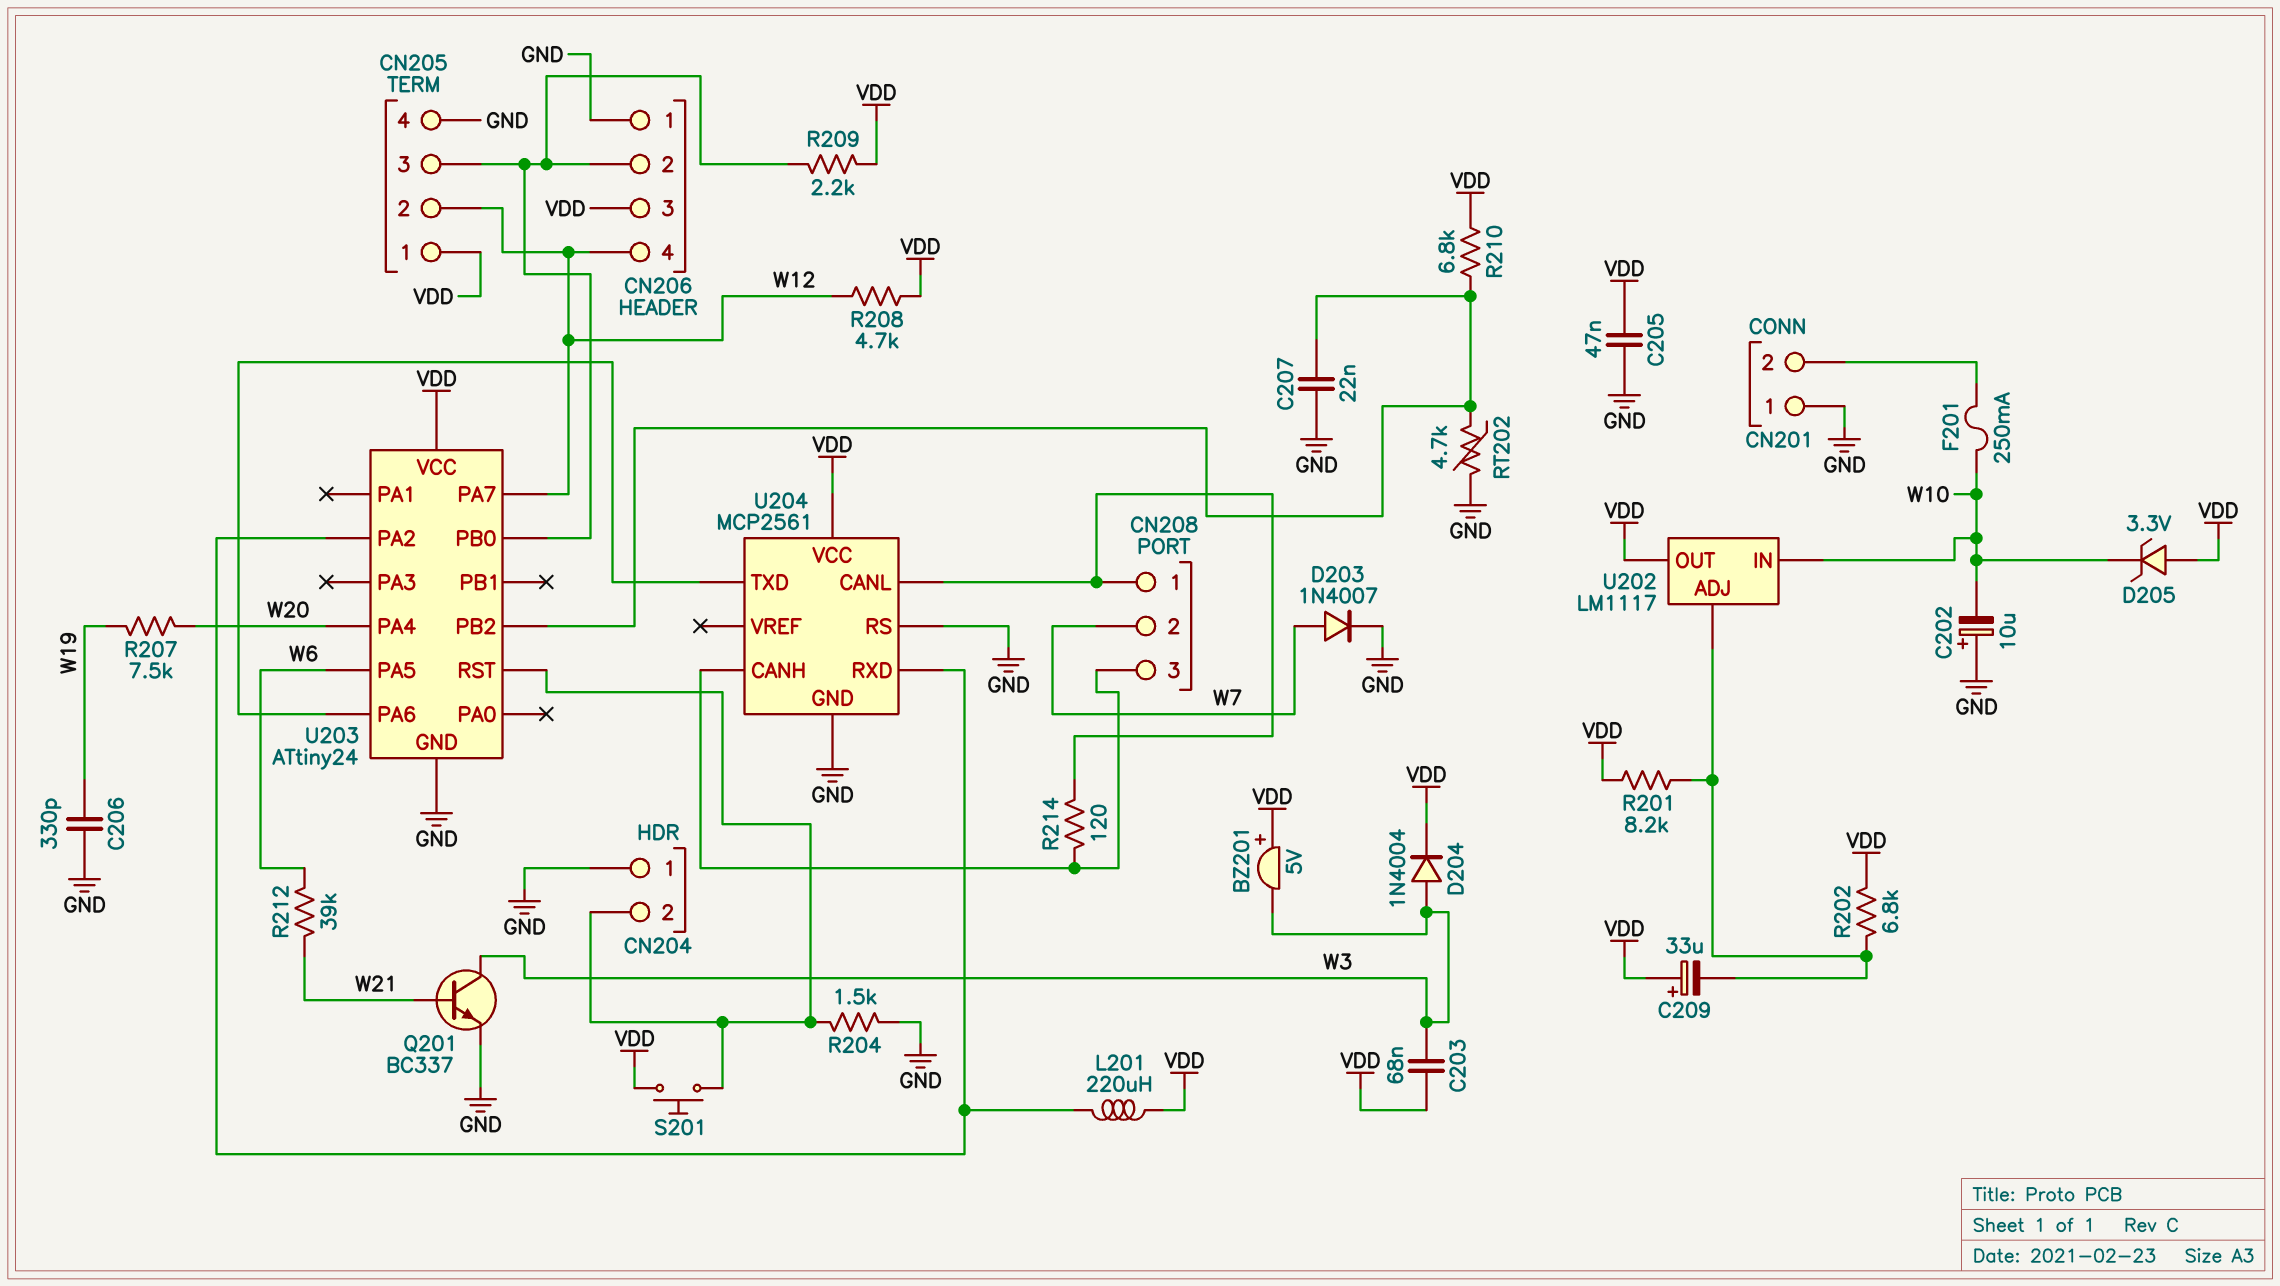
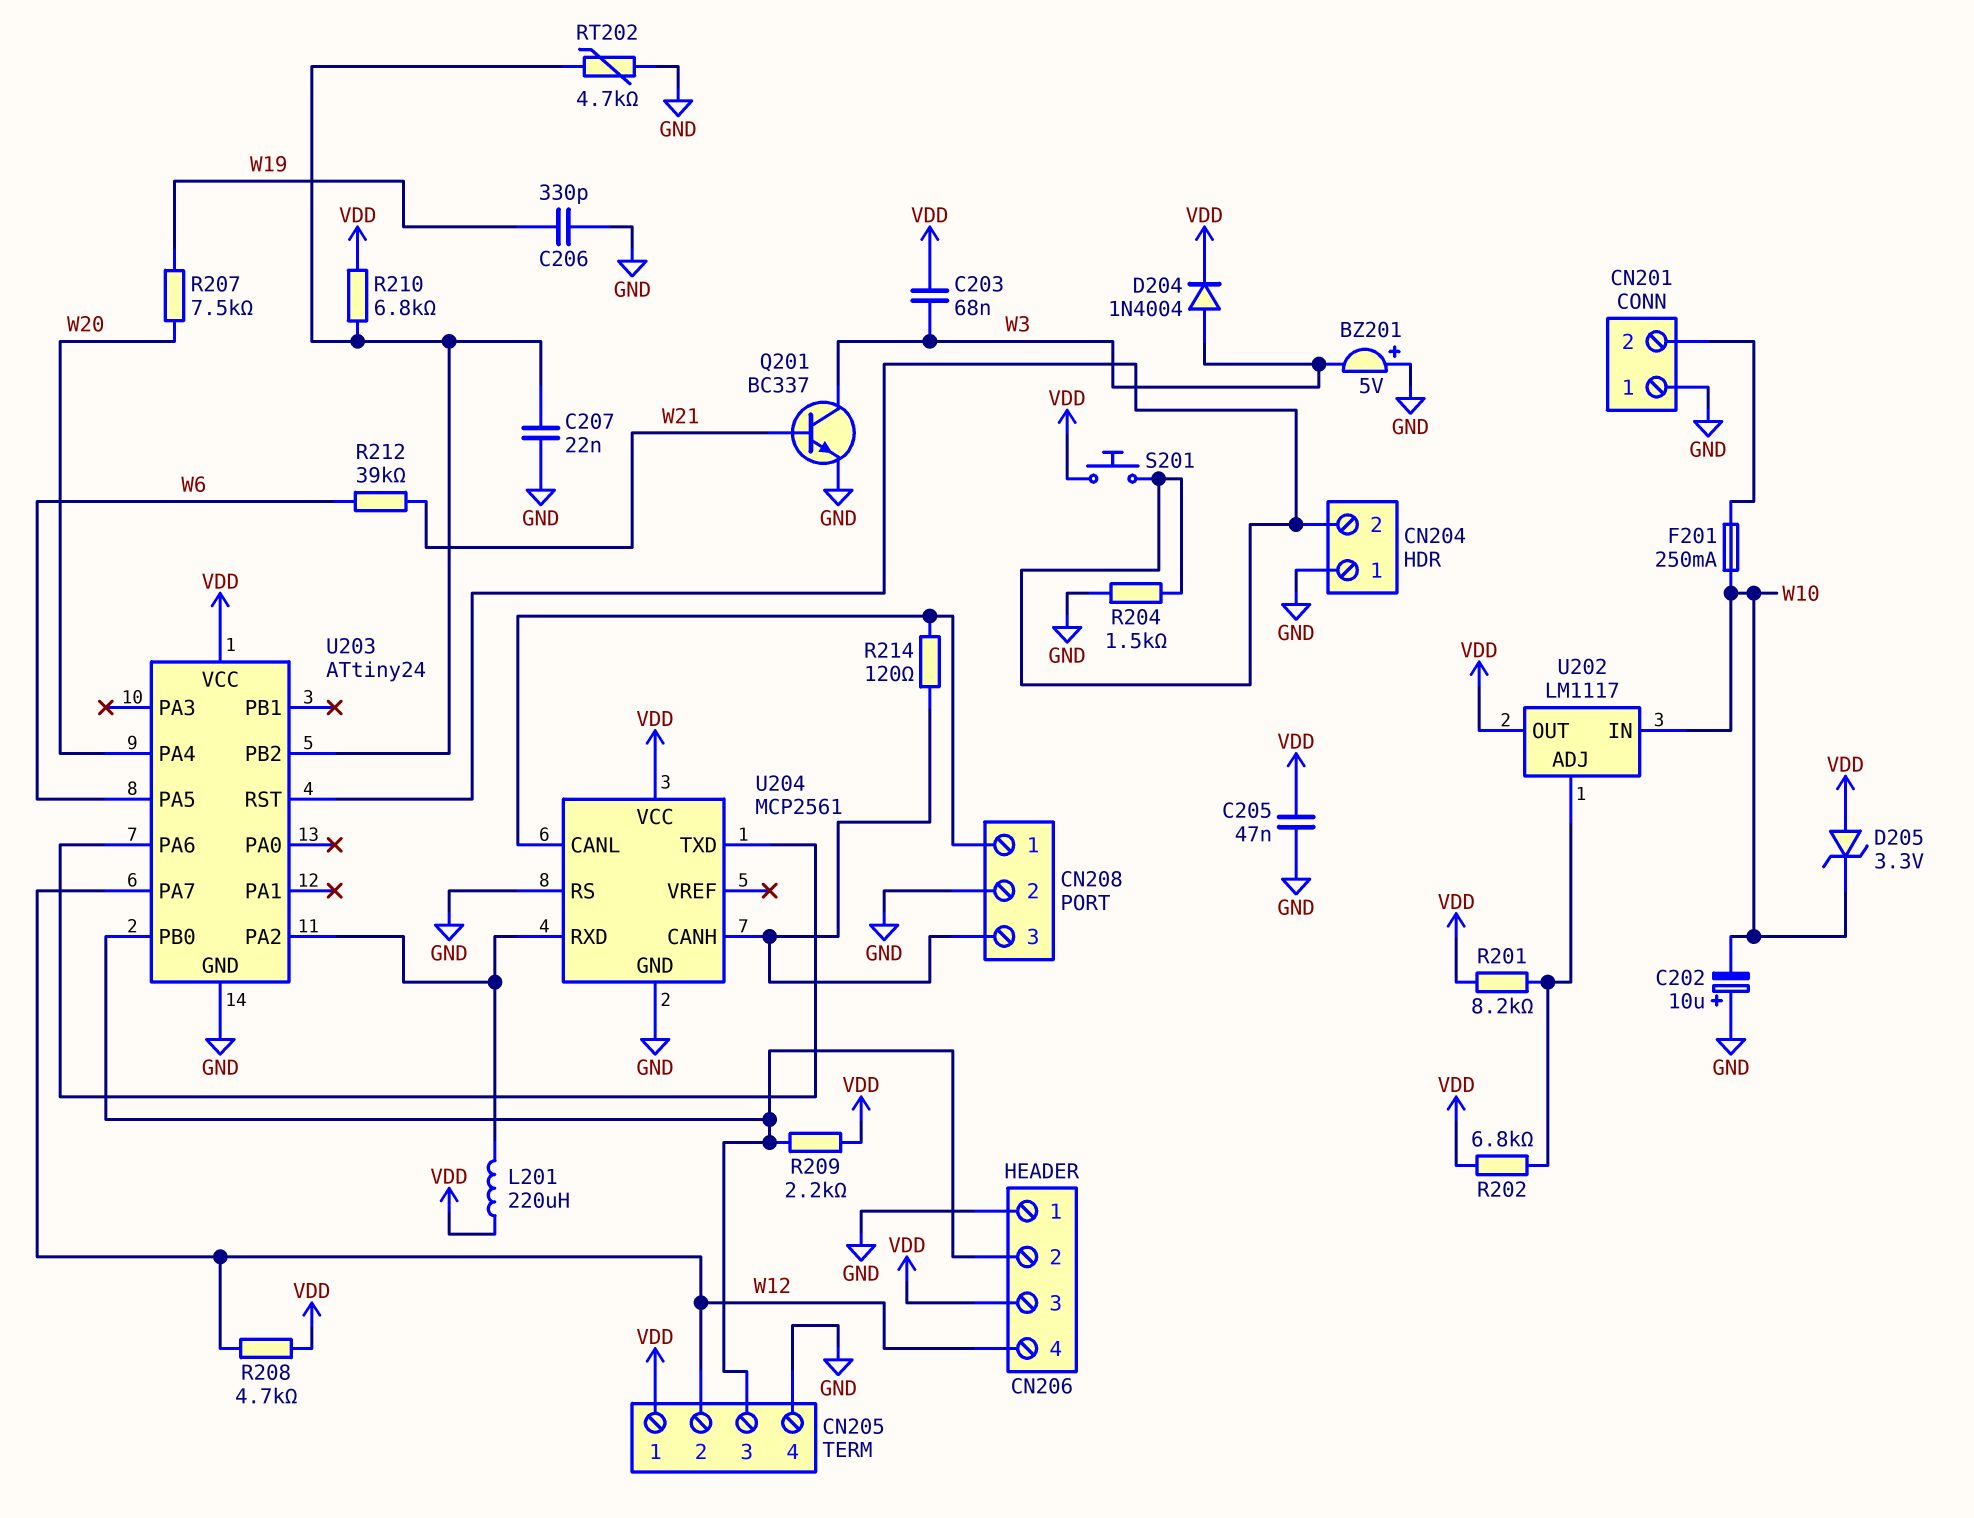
BZ201: buzzer 5V (plus VDD, minus W3) -> buzzer 5V (plus GND, minus W3)
C209: 33uF (plus VDD, minus U202/ADJ) -> none
CN208 pin 2: W7 -> GND
D203: diode 1N4007 (A W7, K GND) -> none

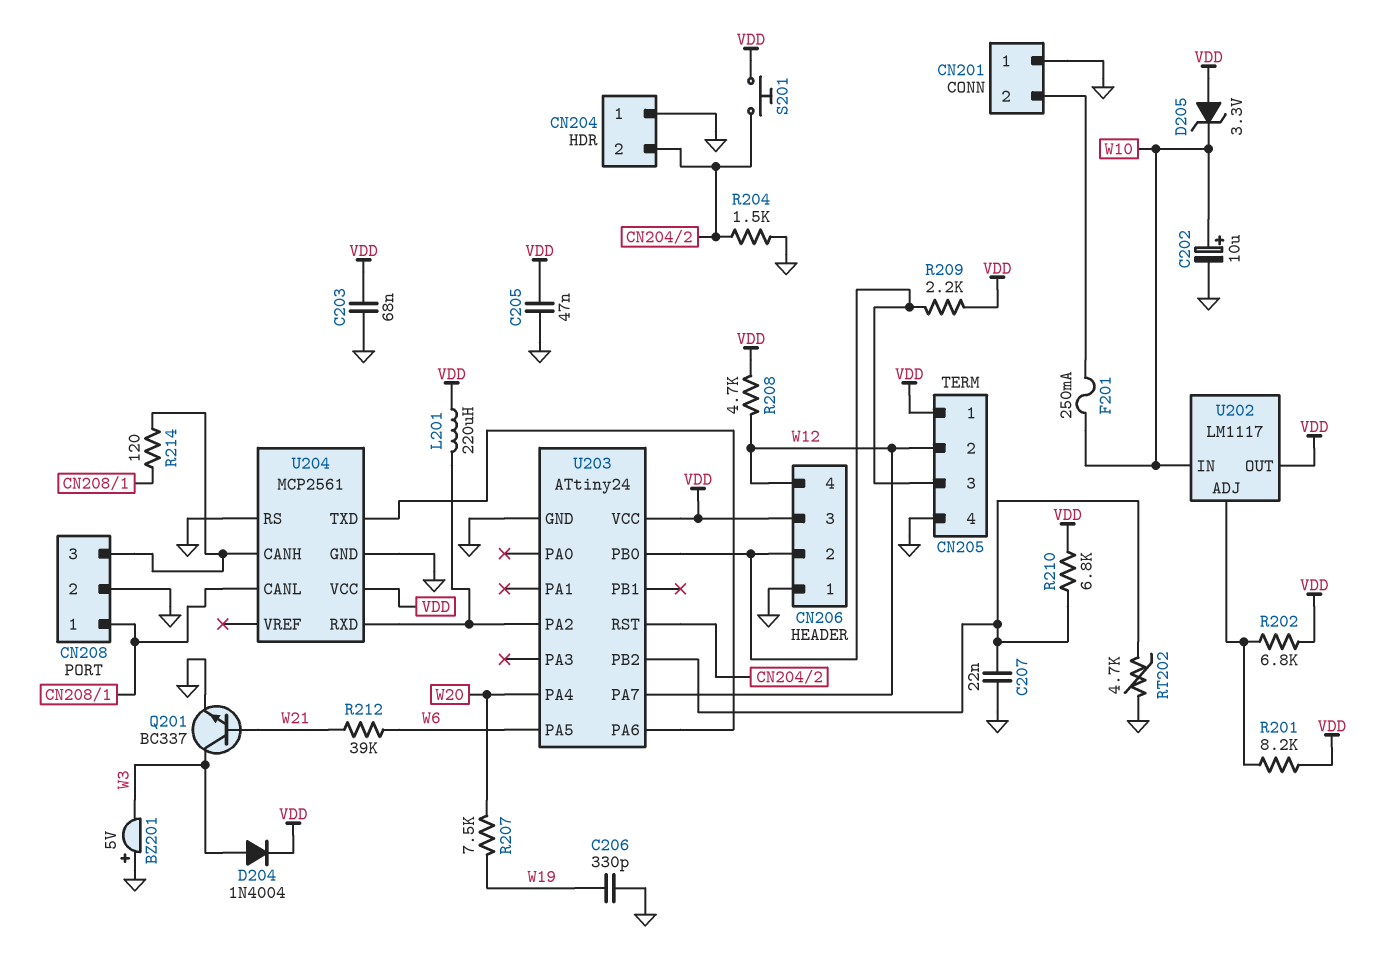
C202: 10uF (plus GND, minus W10) -> 10uF (plus W10, minus GND)
C203: 68nF (VDD, W3) -> 68nF (GND, VDD)

